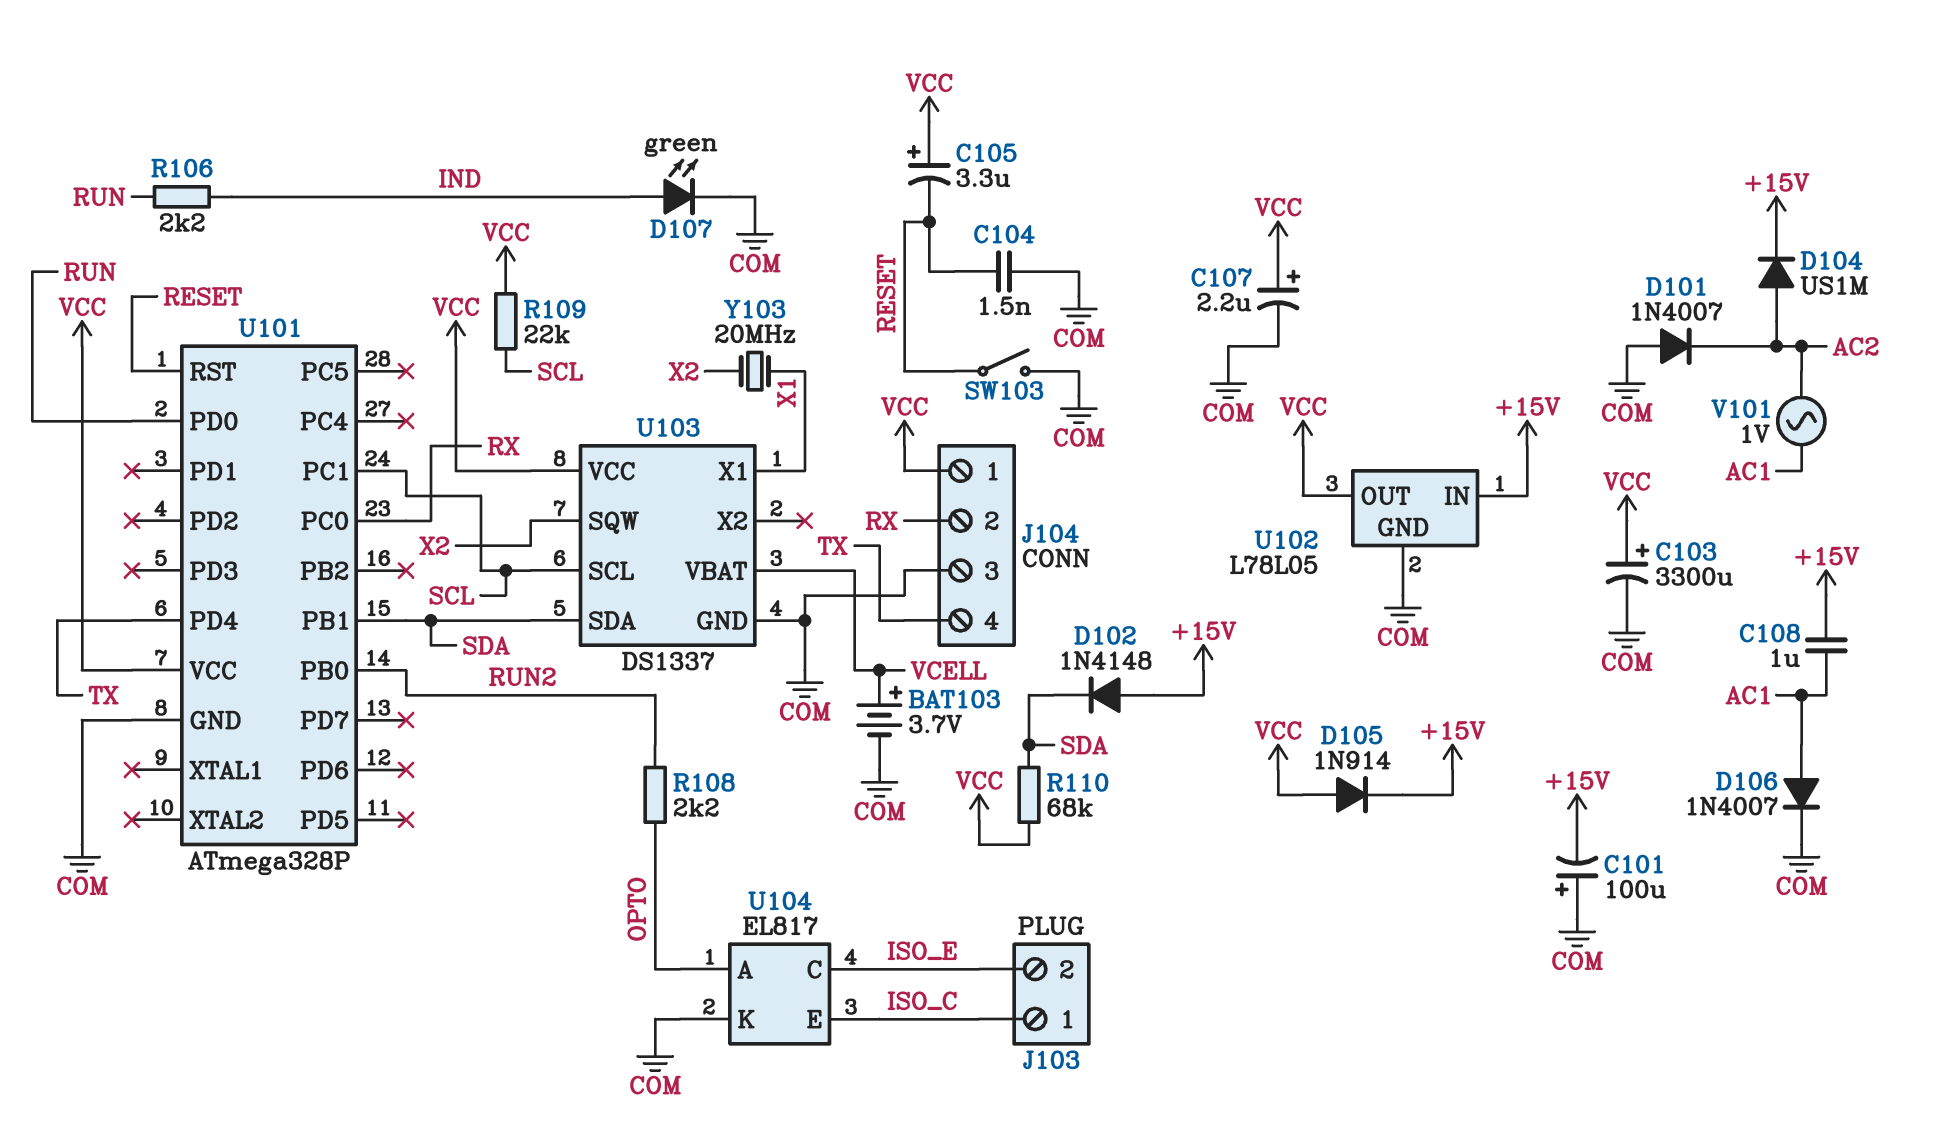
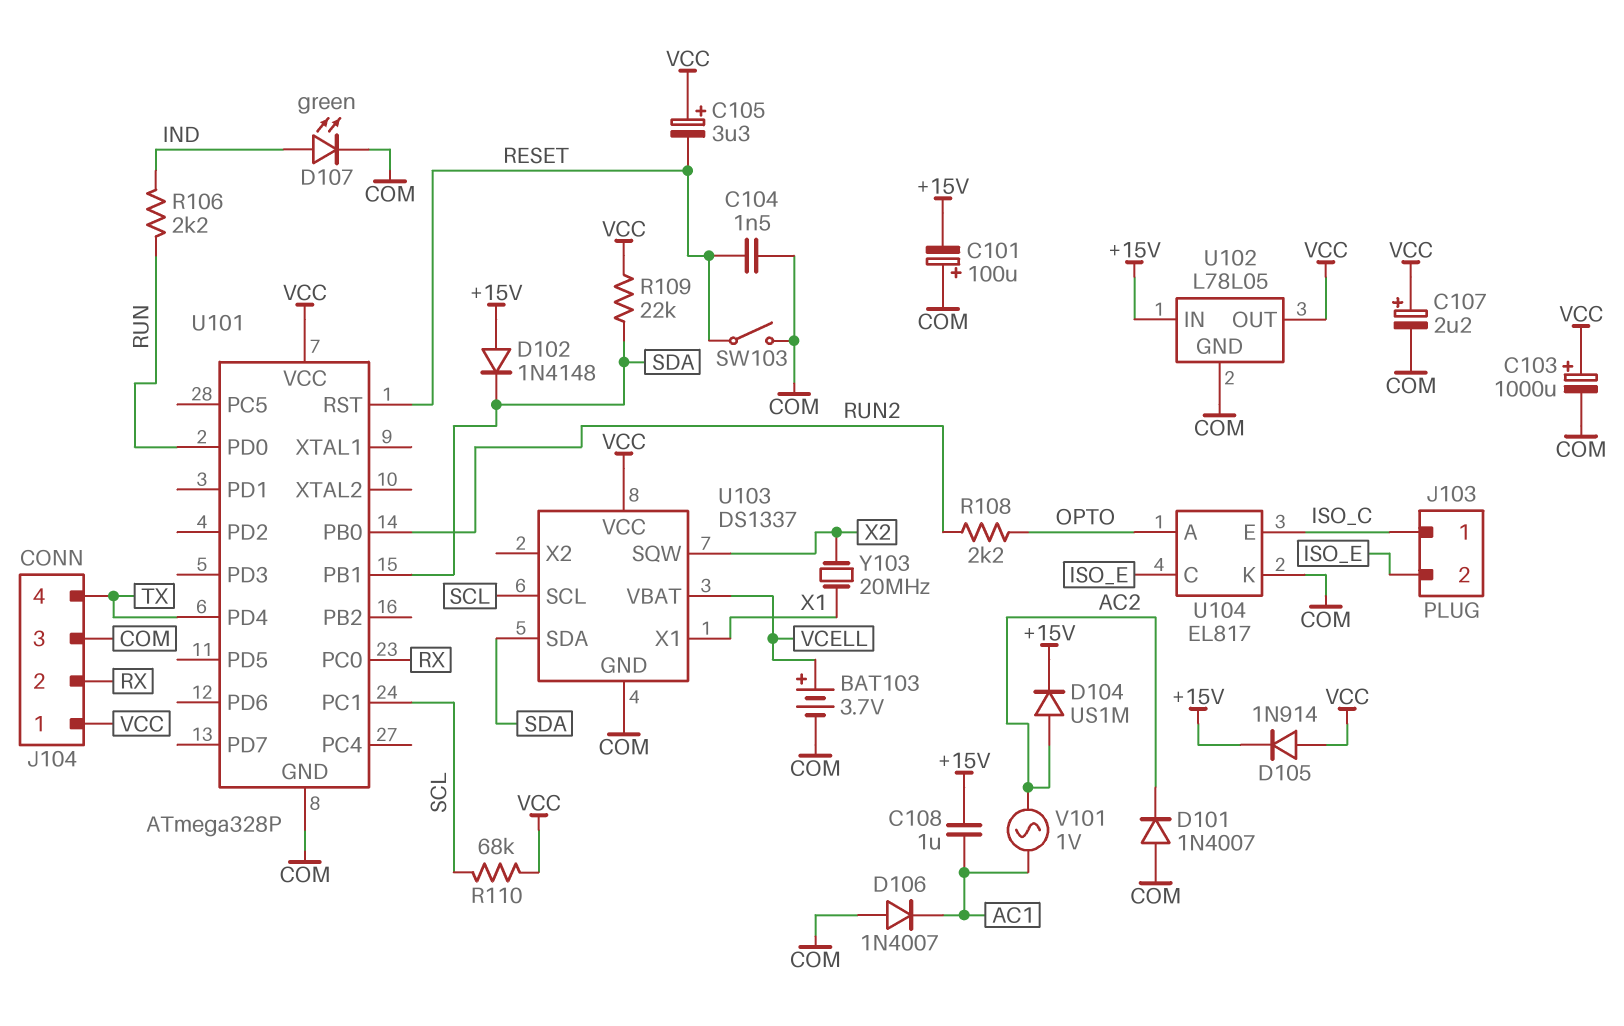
C103: 3300uF (plus VCC, minus COM) -> 1000uF (plus VCC, minus COM)
D106: diode 1N4007 (A AC1, K COM) -> diode 1N4007 (A COM, K AC1)
R109: 22k (SCL, VCC) -> 22k (SDA, VCC)
R110: 68k (SDA, VCC) -> 68k (SCL, VCC)

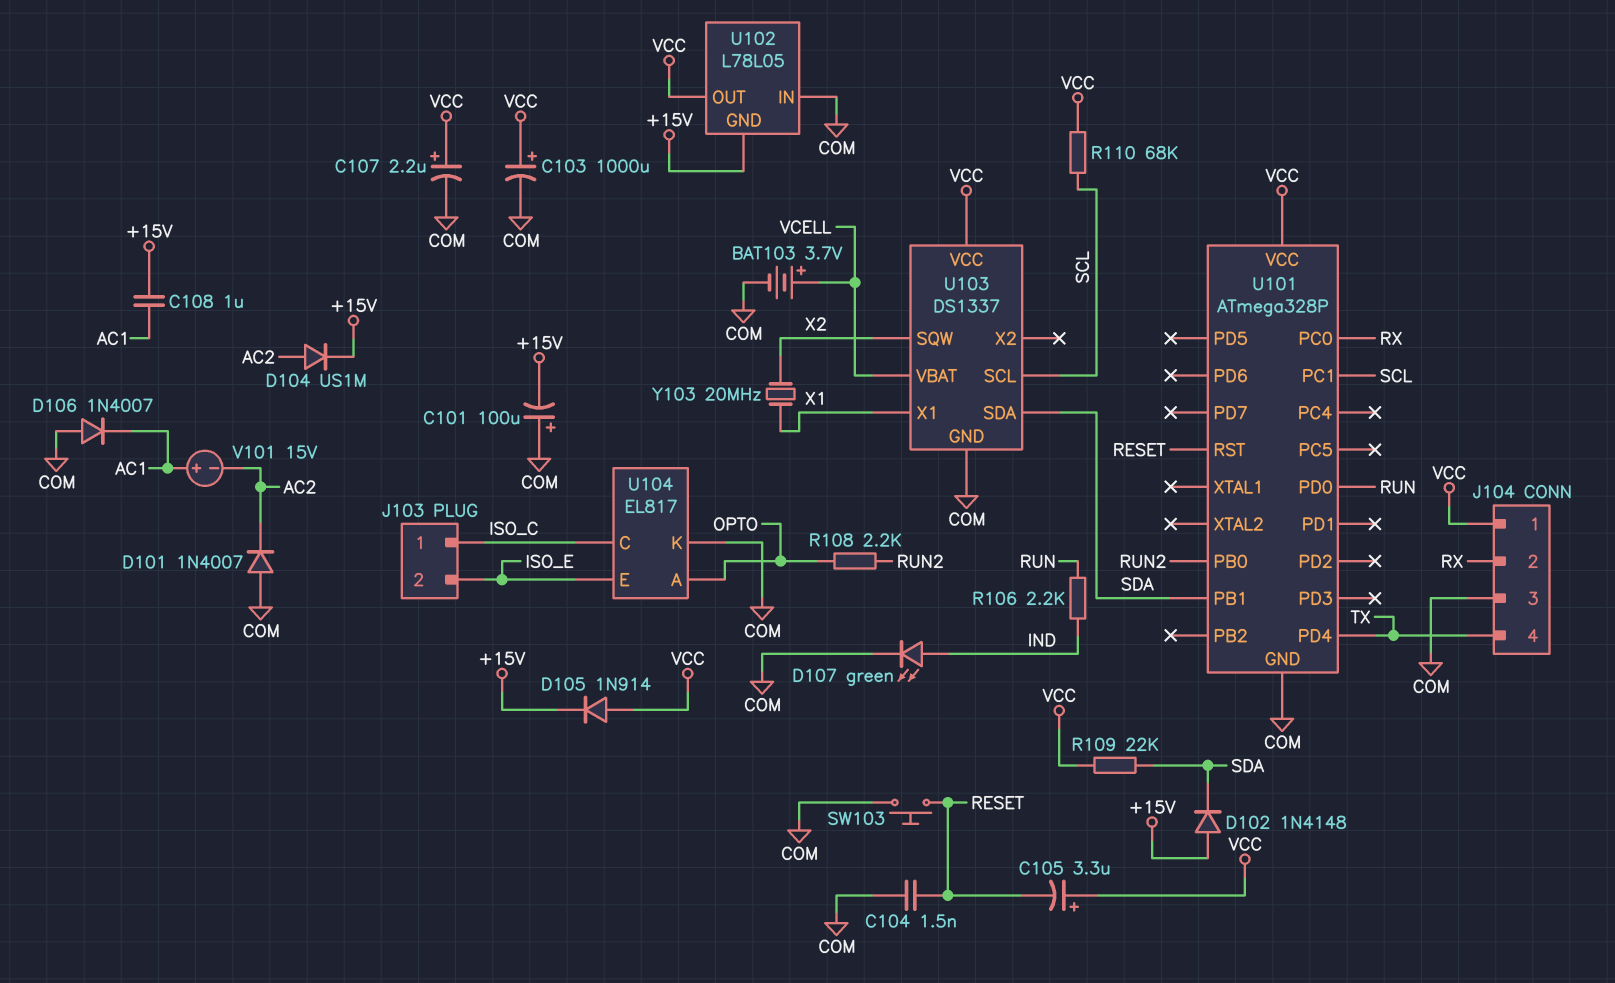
SW103: switch (COM, RESET) -> button (COM, RESET)
U102 pin GND: COM -> +15V
U102 pin IN: +15V -> COM
U104 pin C: ISO_E -> ISO_C
U104 pin E: ISO_C -> ISO_E
V101: AC 1V (AC1, AC2) -> 15V (plus AC1, minus AC2)

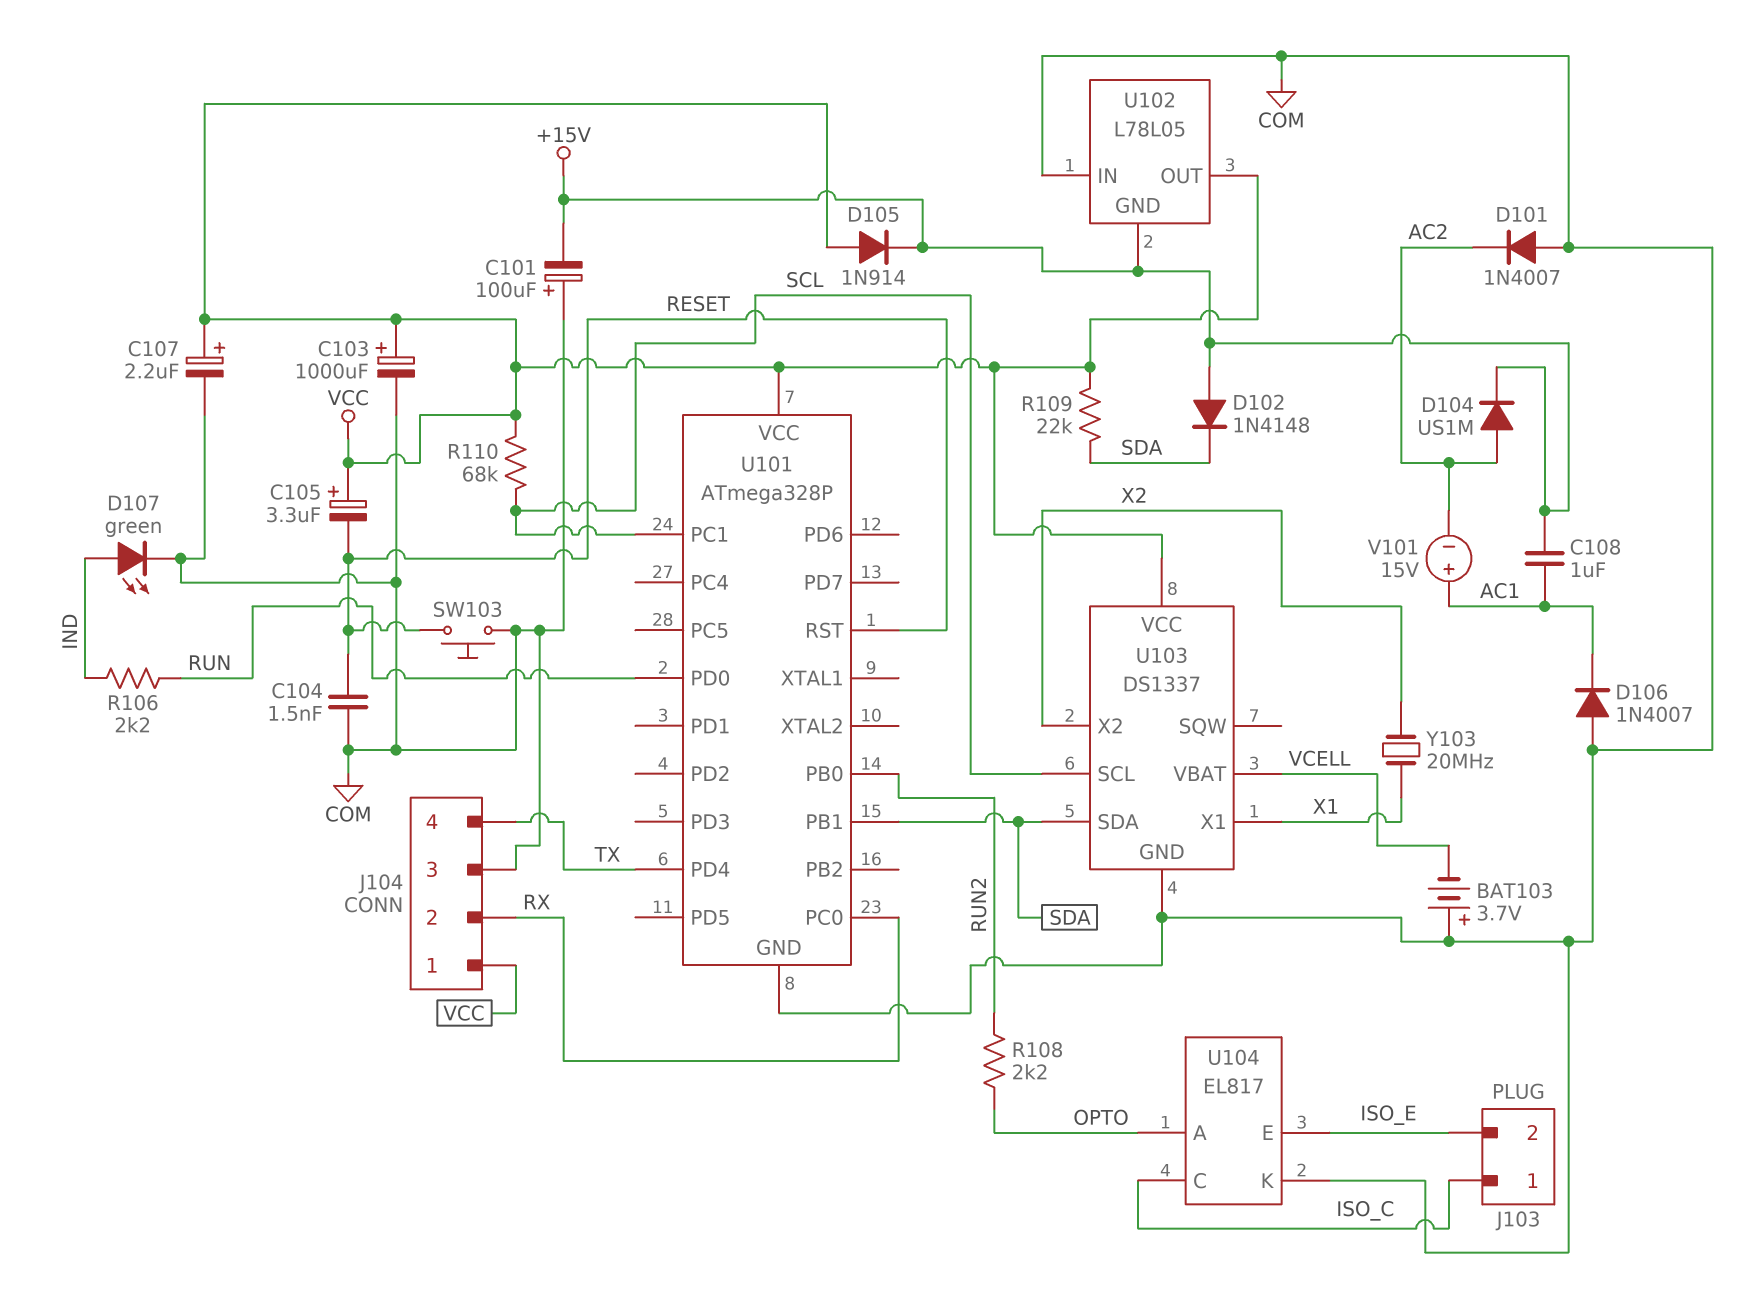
BAT103: 3.7V (plus VCELL, minus COM) -> 3.7V (plus COM, minus VCELL)
U103 pin SQW: X2 -> none
U103 pin X2: none -> X2

